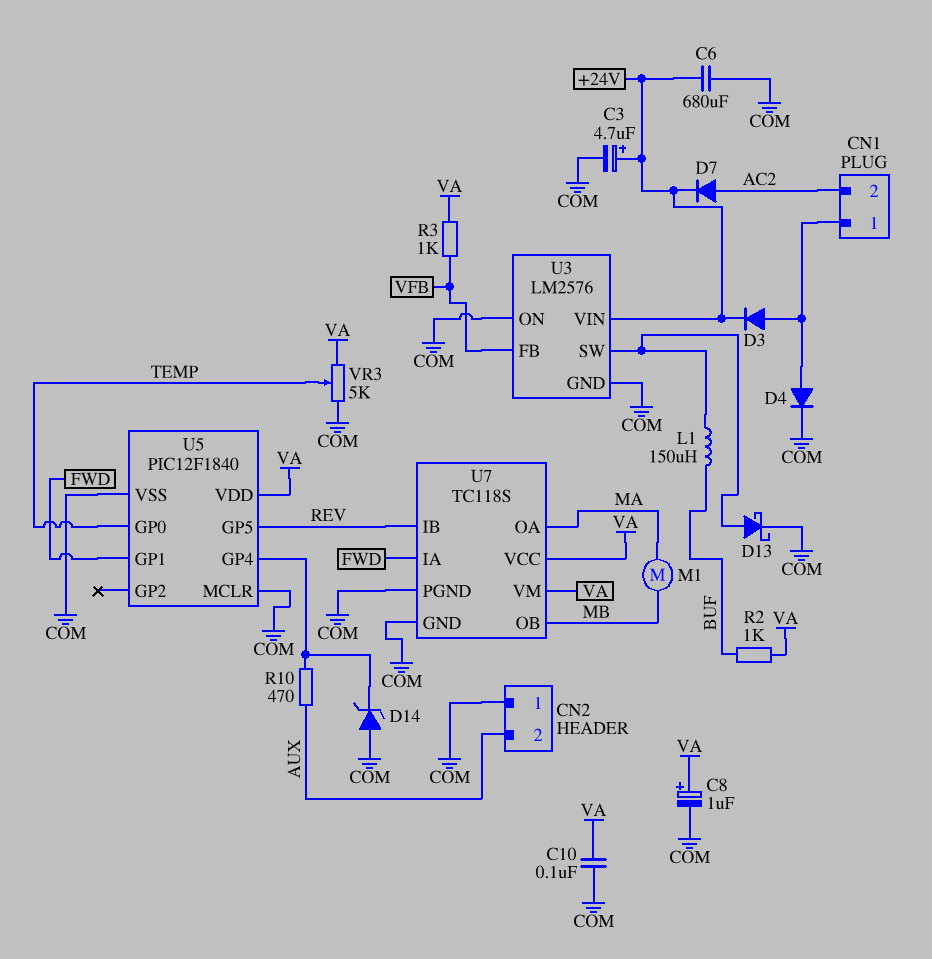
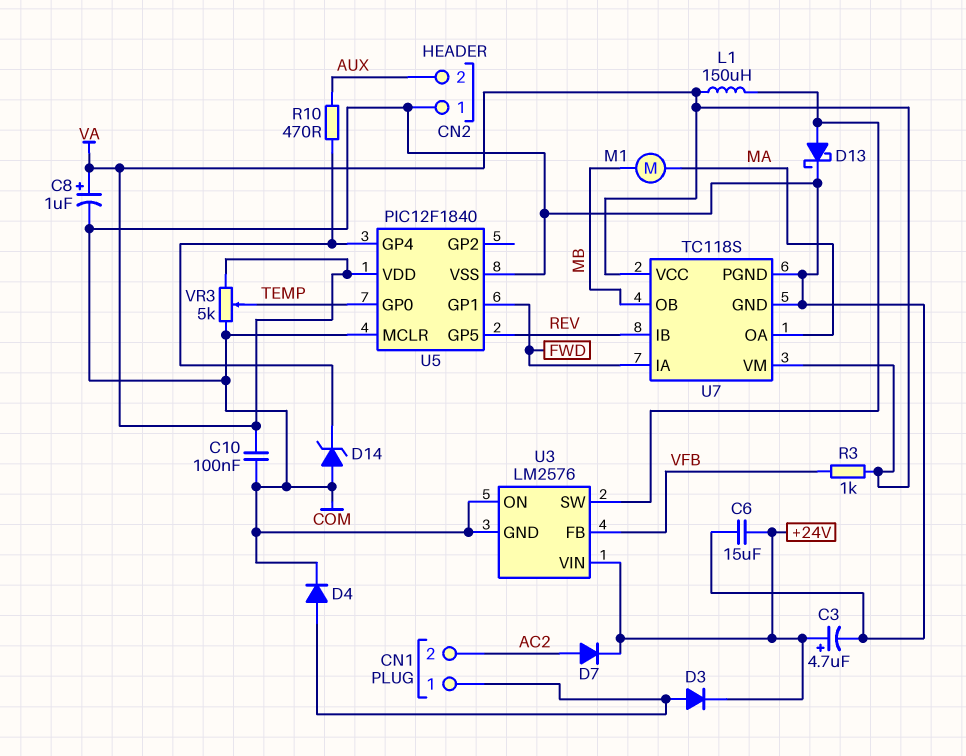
C6: 680uF (+24V, COM) -> 15uF (+24V, COM)
L1: 150uH (BUF, U3/SW) -> 150uH (U3/SW, VA)
R2: 1k (BUF, VA) -> none

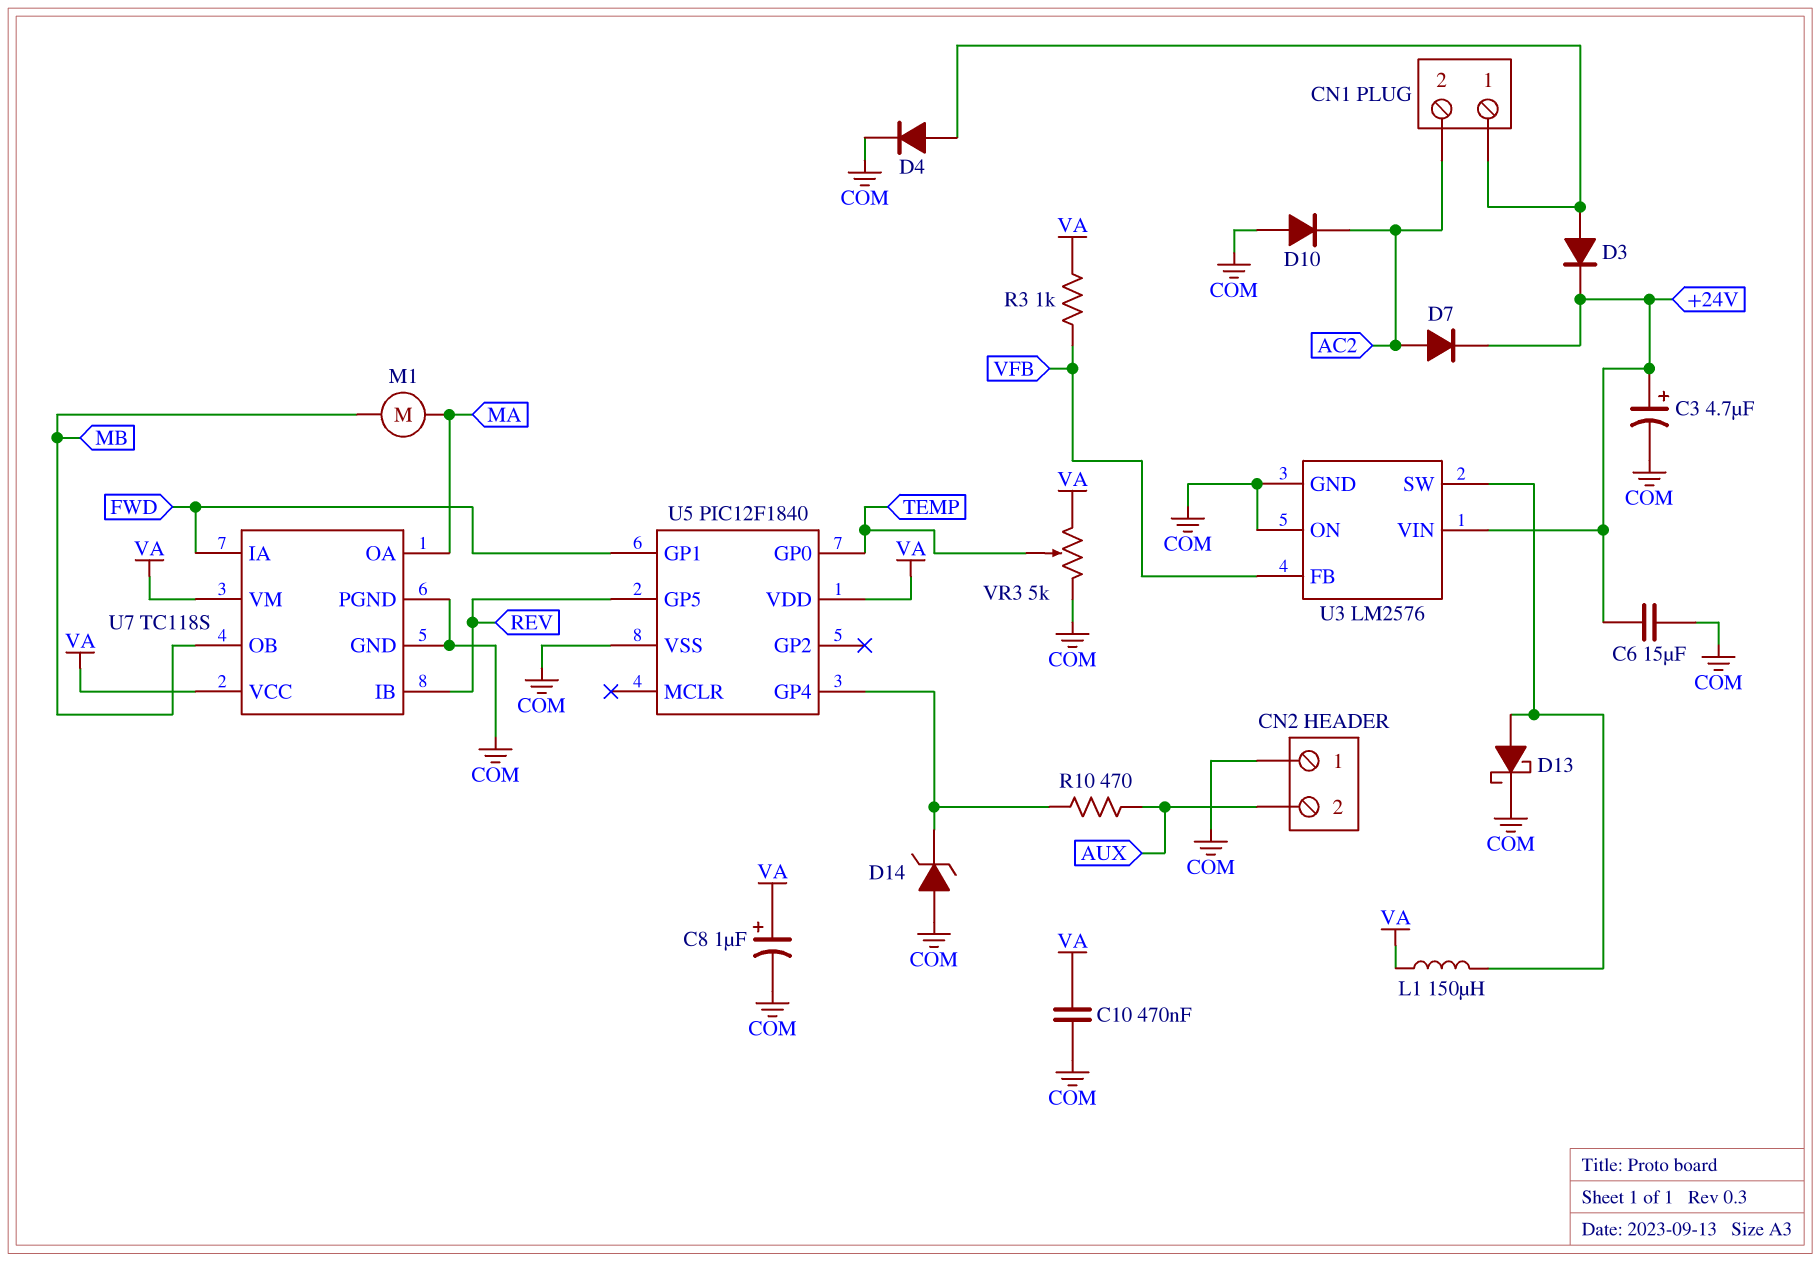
C10: 100nF (COM, VA) -> 470nF (COM, VA)
D10: none -> diode (A COM, K AC2)
U5 pin MCLR: COM -> none

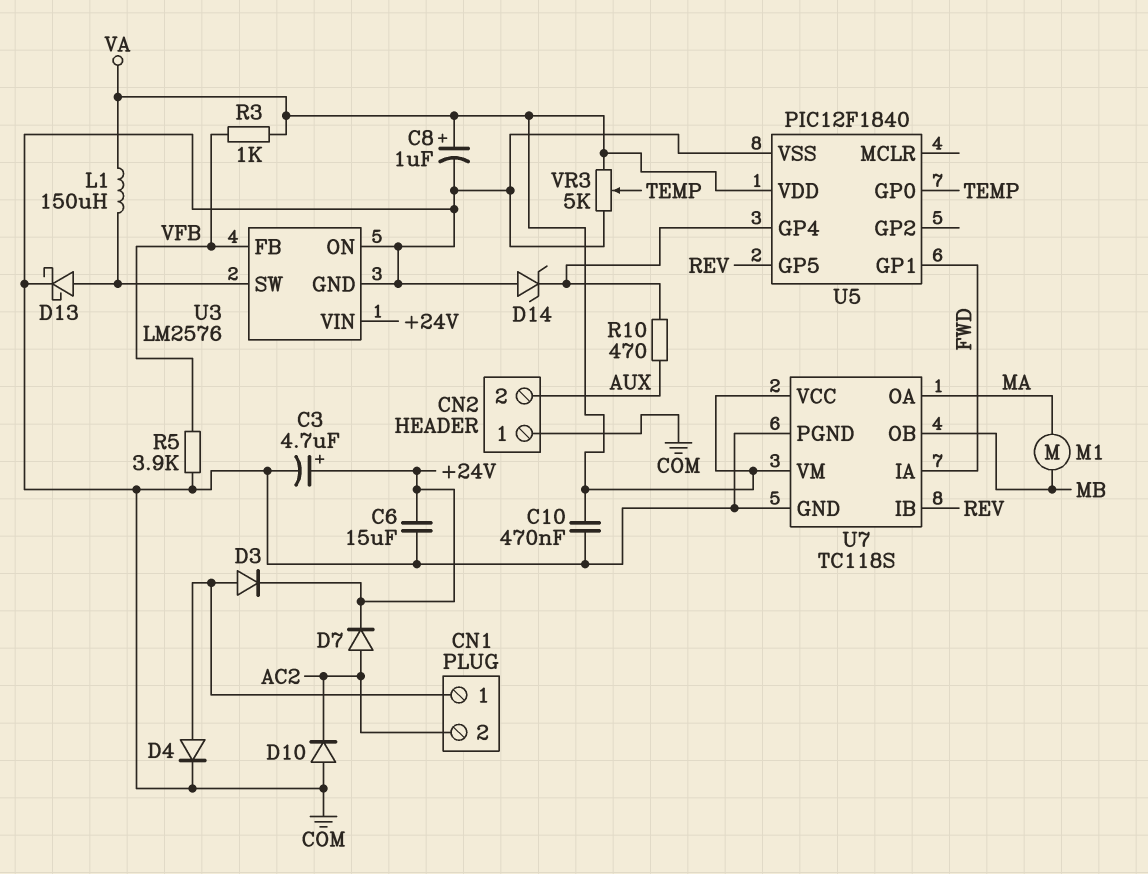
R5: none -> 3.9k (COM, VFB)

